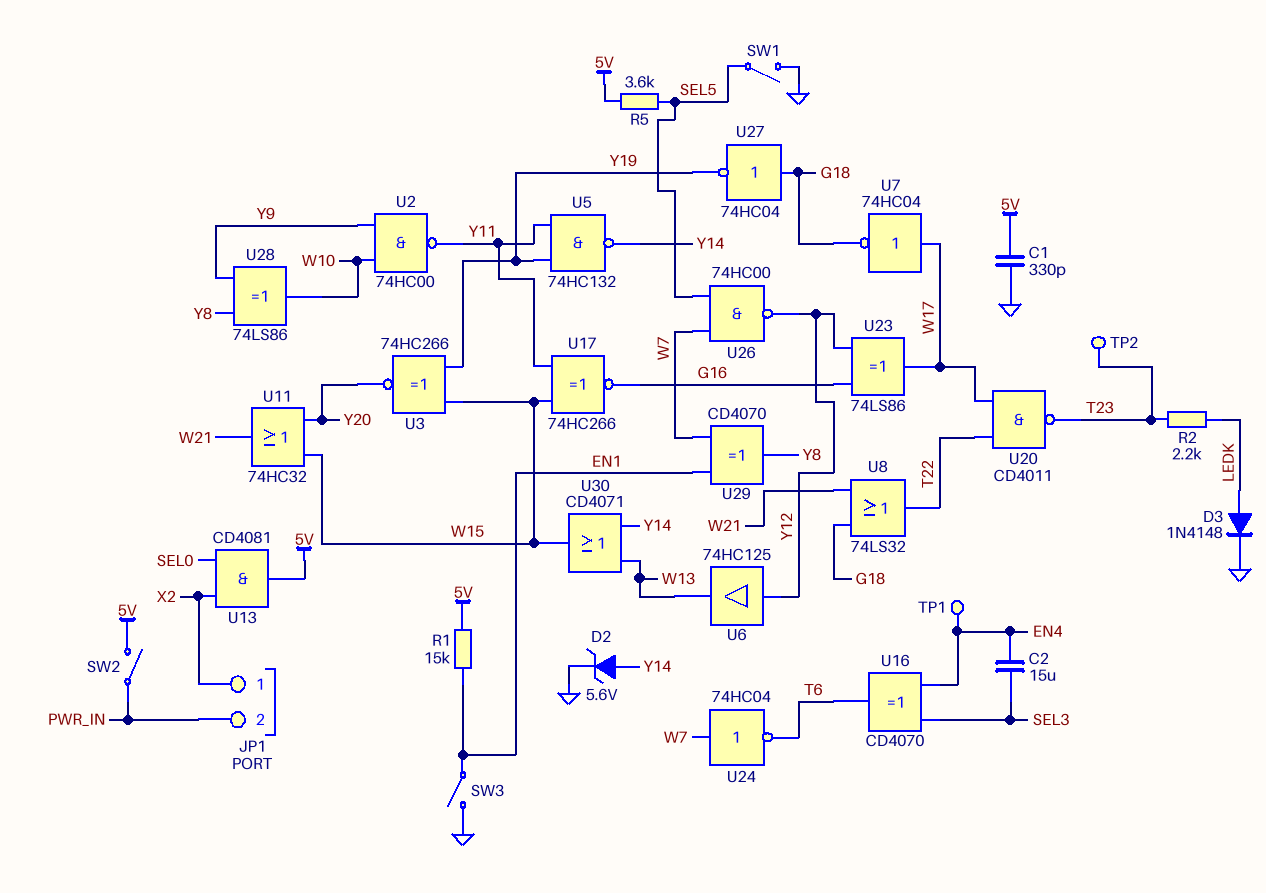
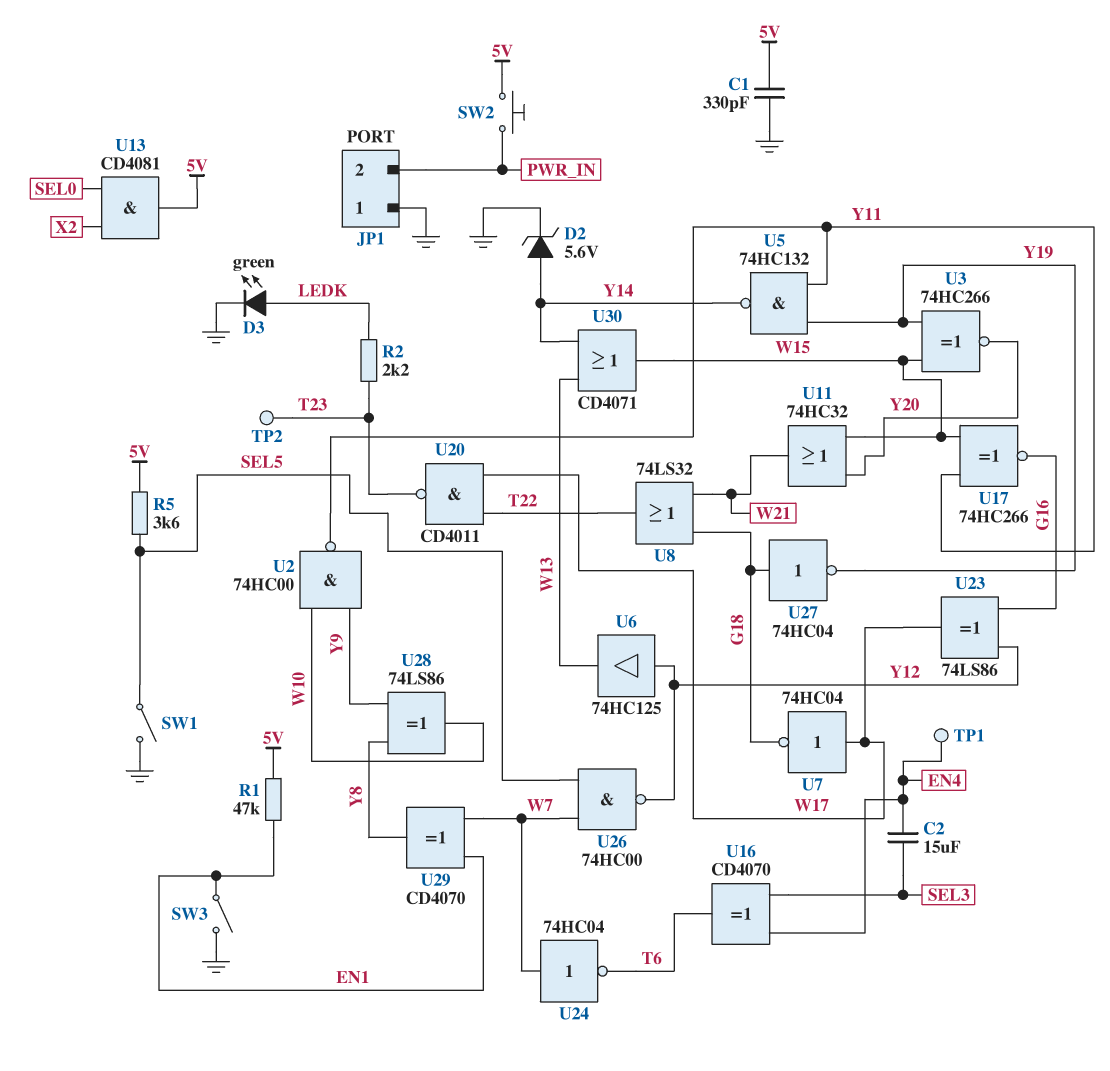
D3: diode 1N4148 (A LEDK, K GND) -> LED green (A LEDK, K GND)
JP1 pin 1: X2 -> GND
R1: 15k (5V, EN1) -> 47k (5V, EN1)
SW2: switch (5V, PWR_IN) -> button (5V, PWR_IN)

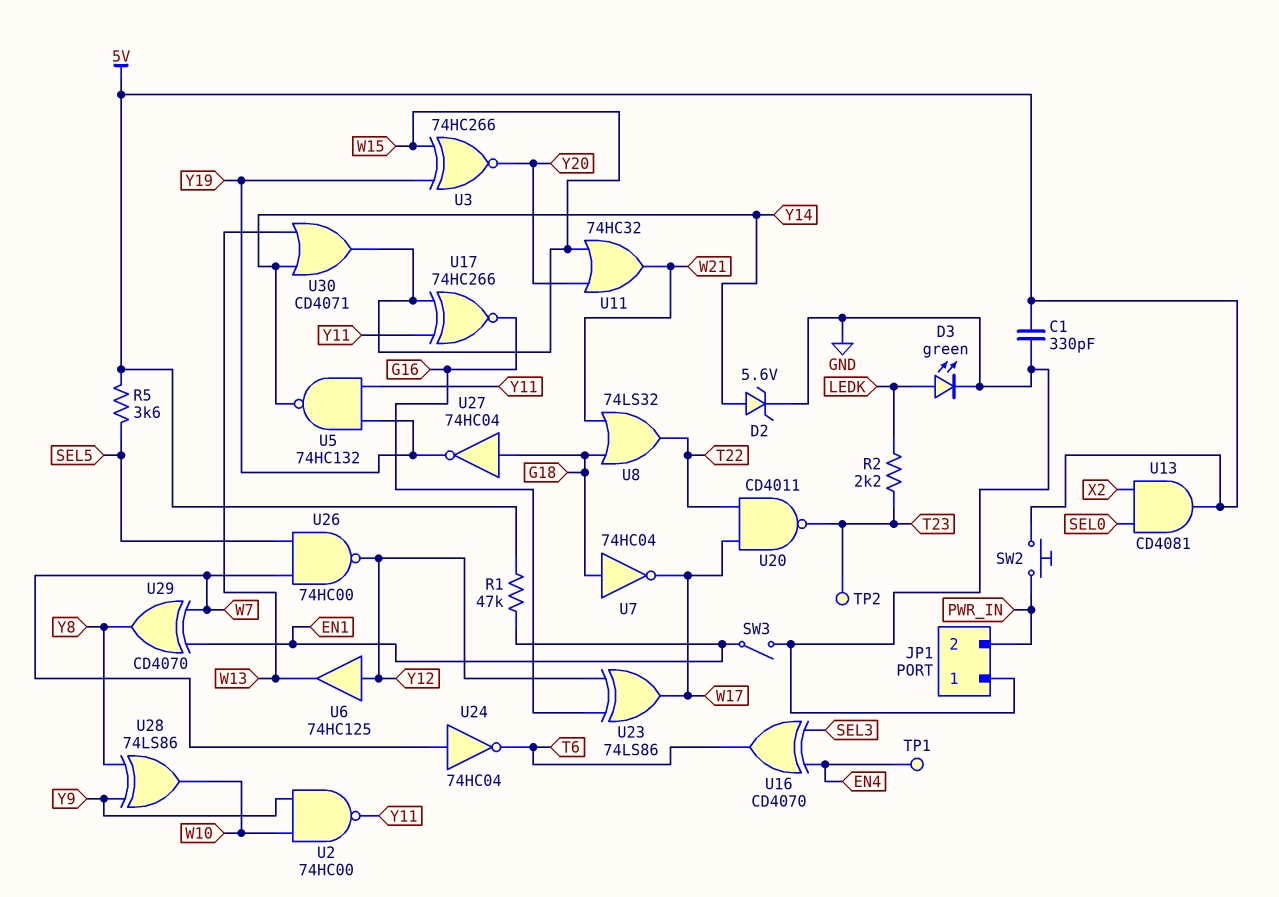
C2: 15uF (EN4, SEL3) -> none
SW1: switch (GND, SEL5) -> none
U7: NOT 74HC04 (in W17, out G18) -> NOT 74HC04 (in G18, out W17)

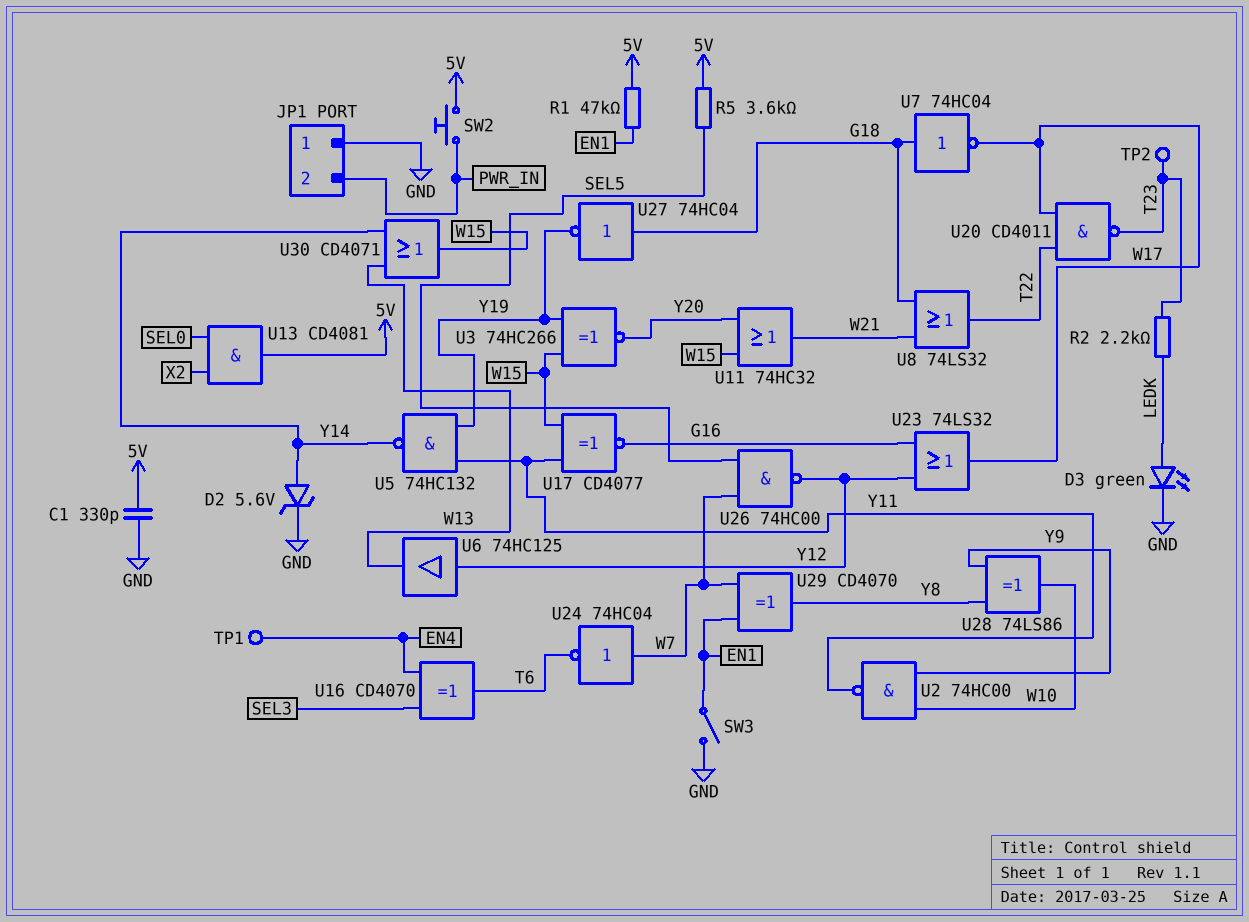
U17: XNOR 74HC266 (in W15, in Y11, out G16) -> XNOR CD4077 (in W15, in Y11, out G16)
U23: XOR 74LS86 (in G16, in Y12, out W17) -> OR 74LS32 (in G16, in Y12, out W17)

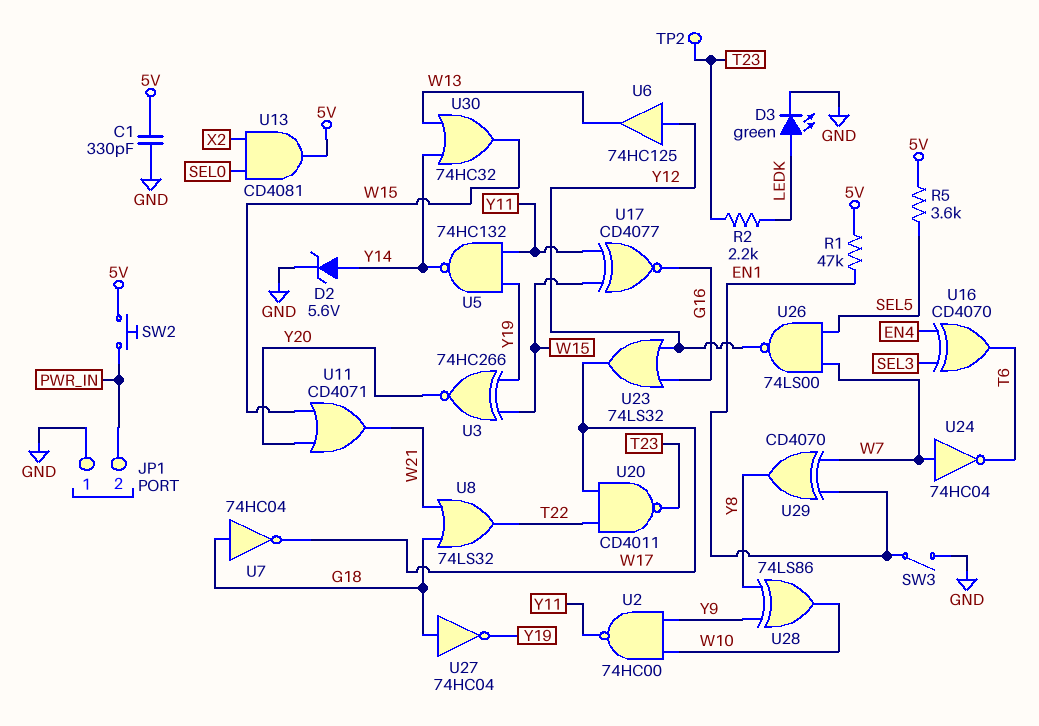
TP1: test point (EN4) -> none
U11: OR 74HC32 (in W15, in Y20, out W21) -> OR CD4071 (in W15, in Y20, out W21)
U26: NAND 74HC00 (in SEL5, in W7, out Y12) -> NAND 74LS00 (in SEL5, in W7, out Y12)
U30: OR CD4071 (in W13, in Y14, out W15) -> OR 74HC32 (in W13, in Y14, out W15)

